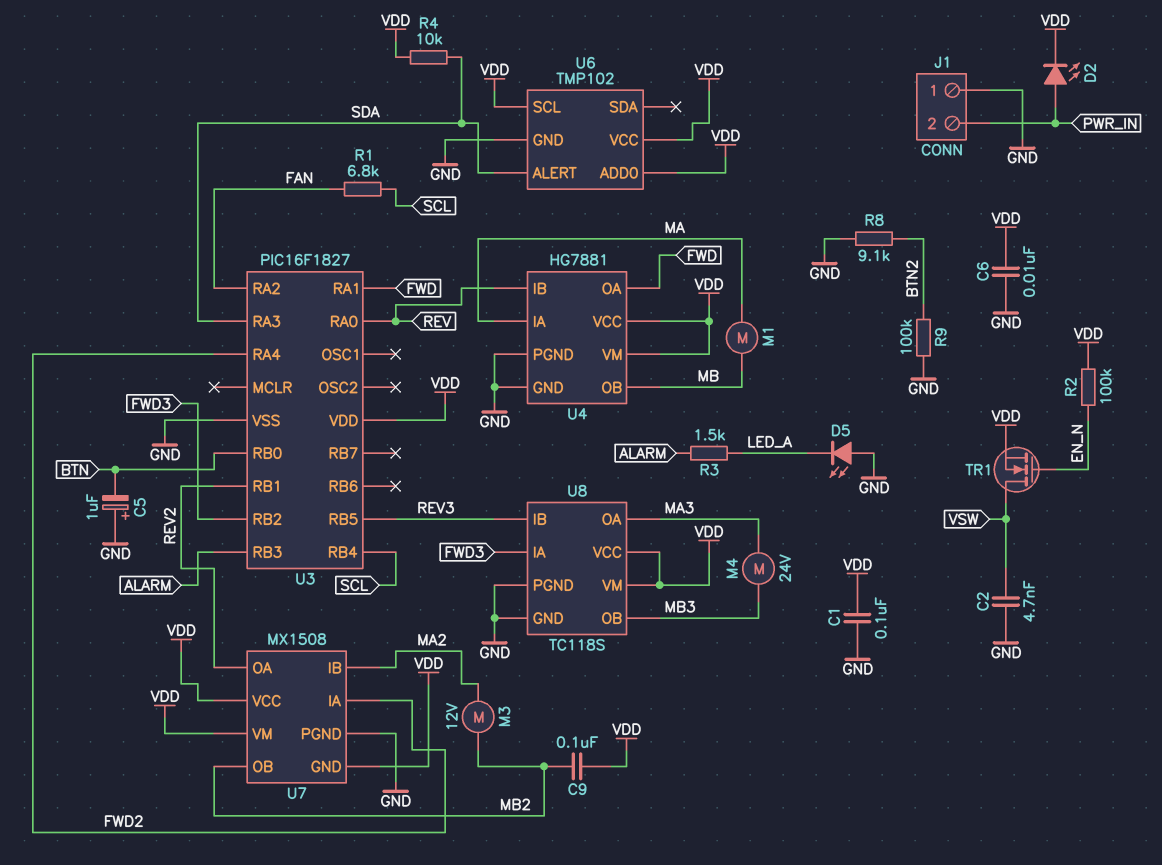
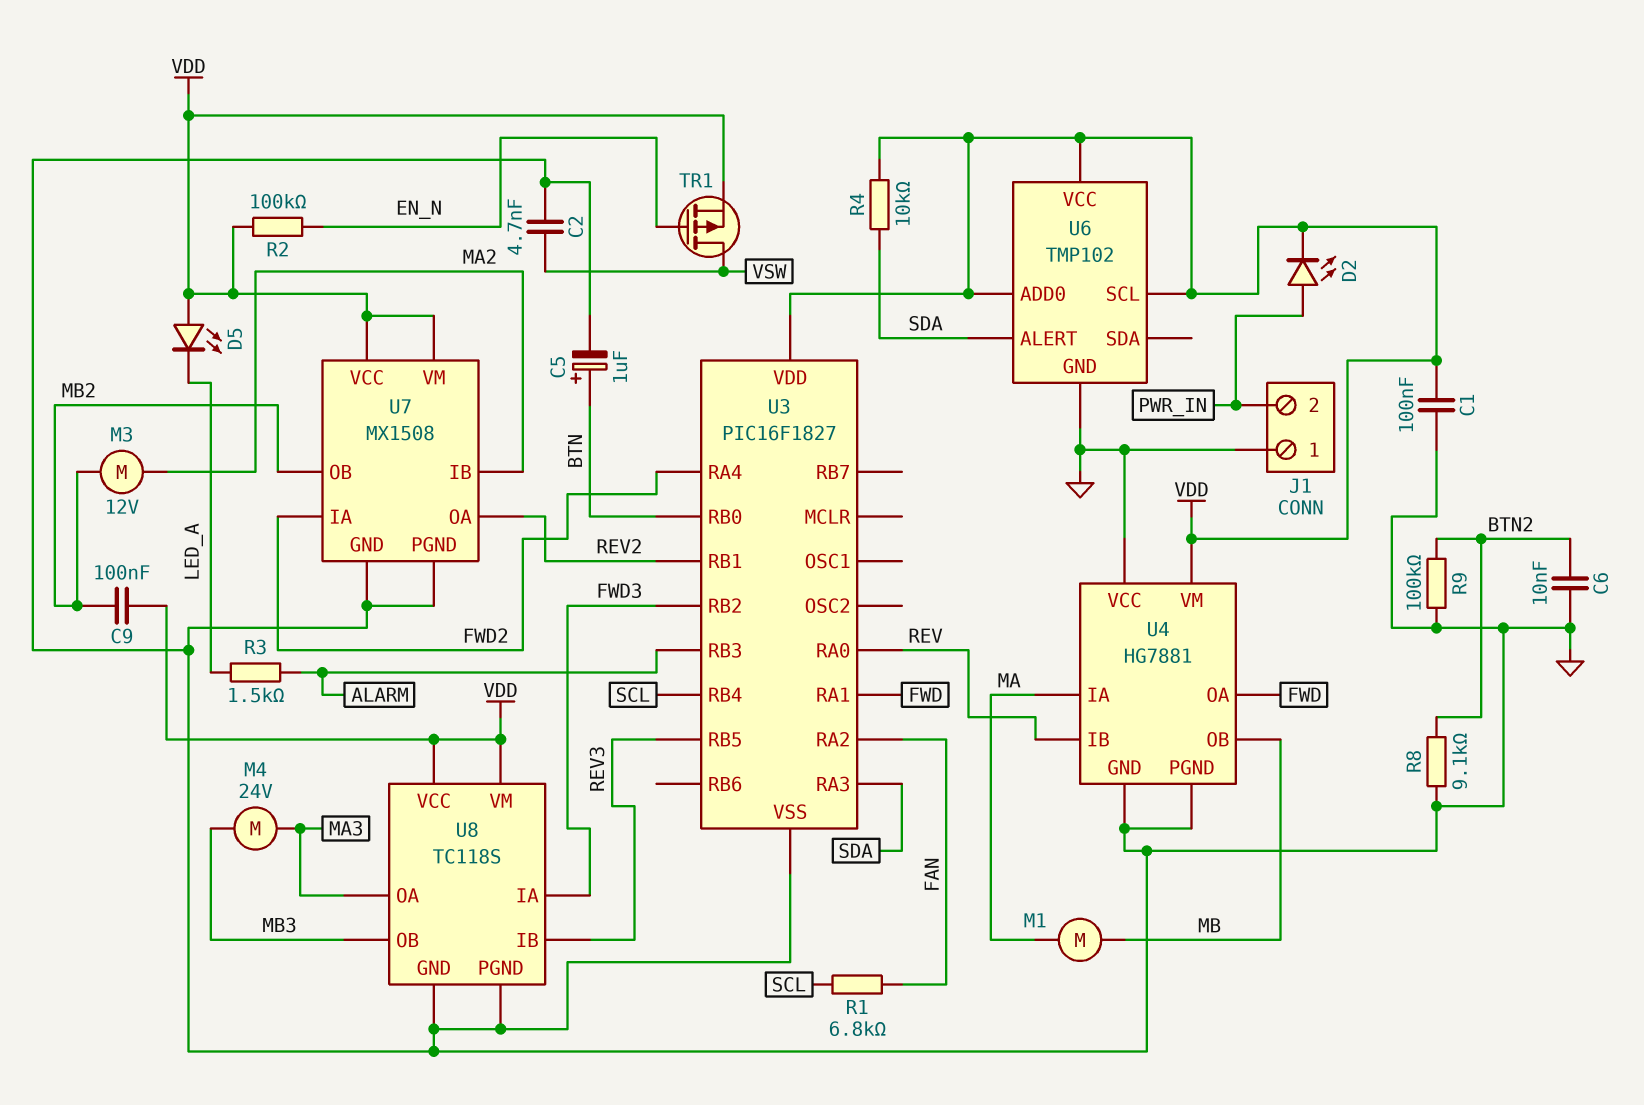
C5: 1uF (plus GND, minus BTN) -> 1uF (plus BTN, minus GND)
C6: 10nF (GND, VDD) -> 10nF (BTN2, GND)
D5: LED (A GND, K LED_A) -> LED (A VDD, K LED_A)
TR1: NMOS (G EN_N, D VSW, S VDD) -> PMOS (G EN_N, D VSW, S VDD)
U4 pin VCC: VDD -> GND
U7 pin GND: VDD -> GND

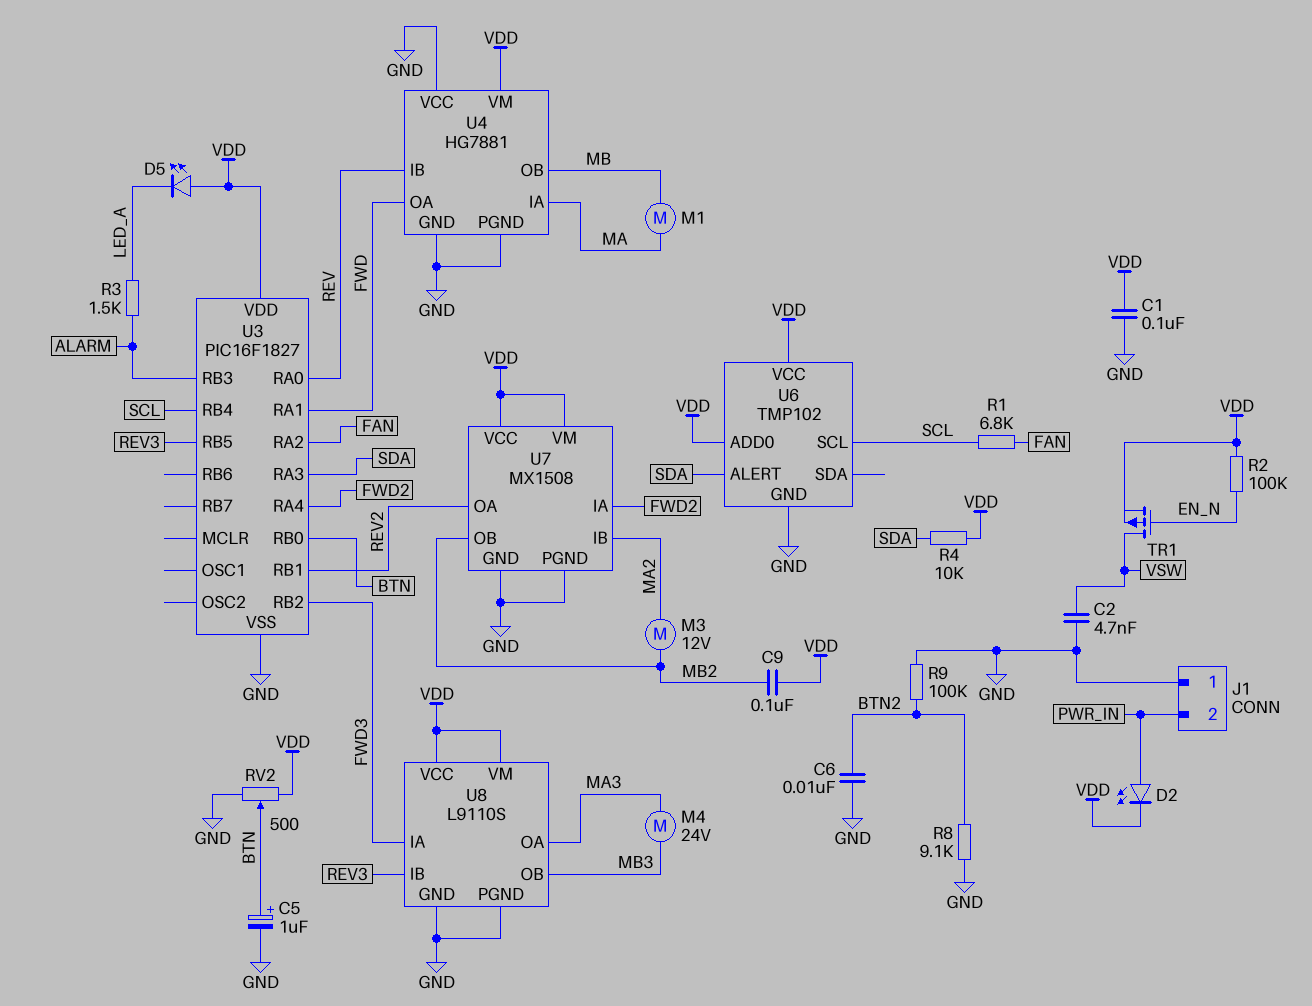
RV2: none -> 500 (GND, VDD, wiper BTN)
U6 pin SCL: VDD -> SCL
U8: TC118S -> L9110S

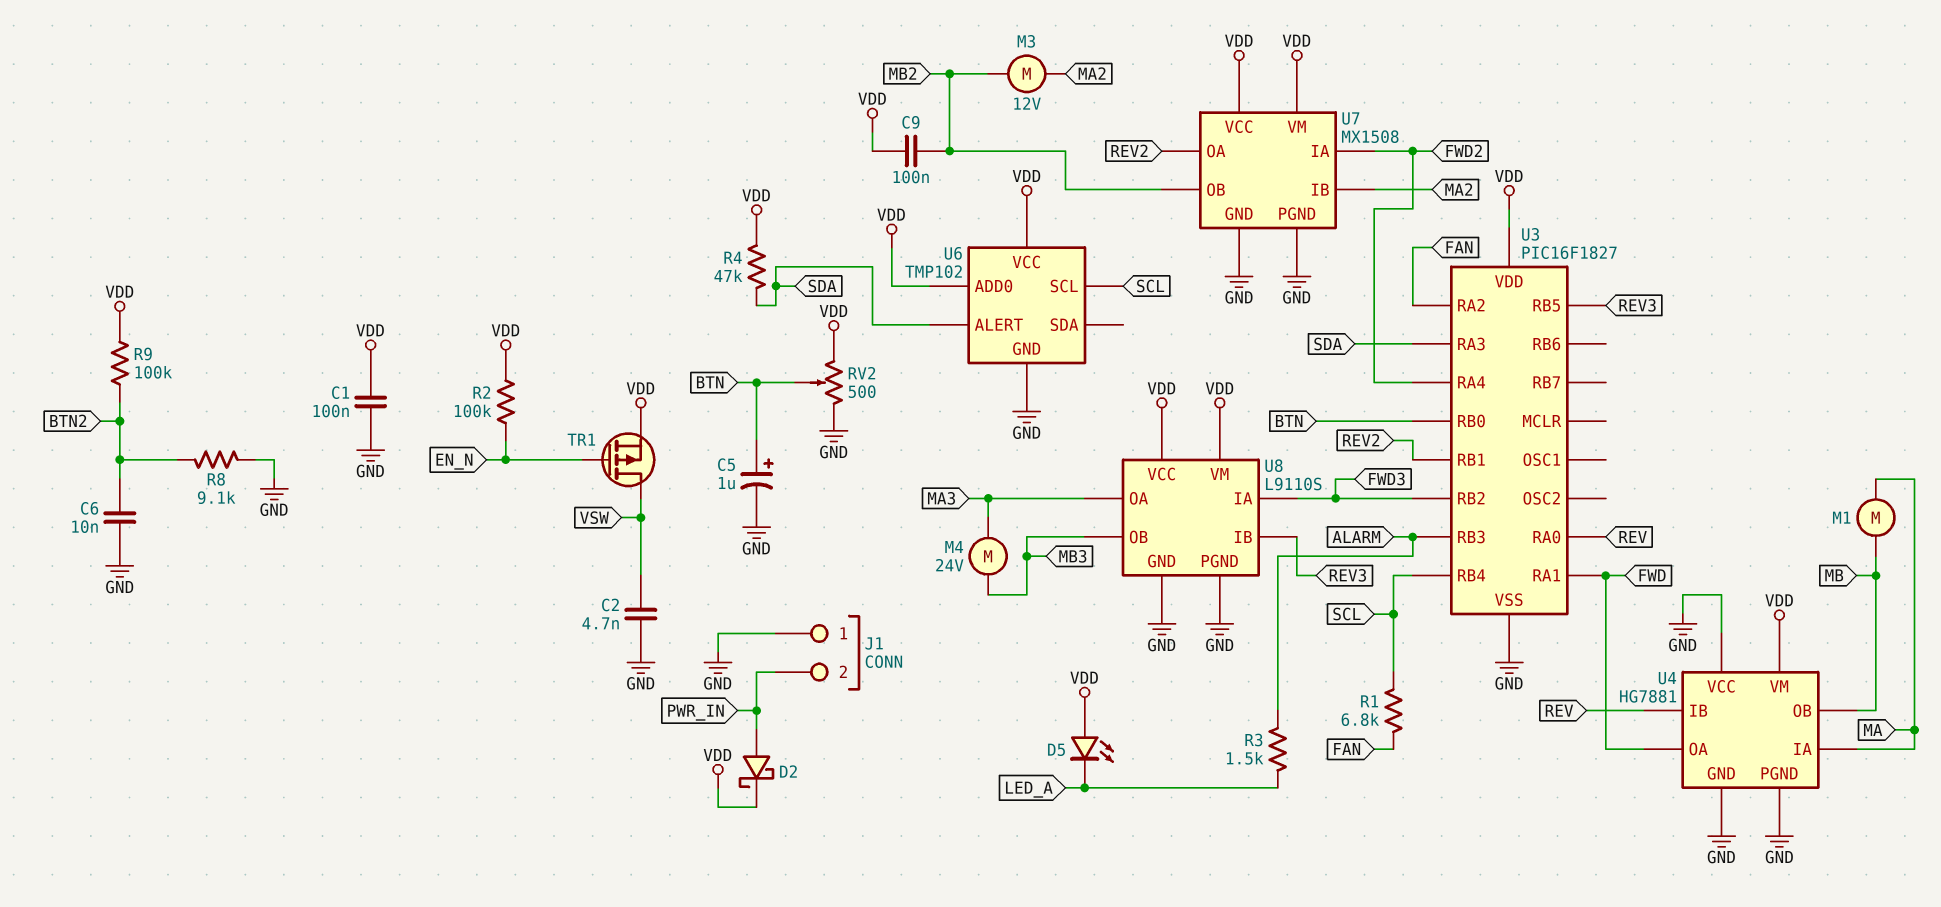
D2: LED (A PWR_IN, K VDD) -> schottky (A PWR_IN, K VDD)
R4: 10k (SDA, VDD) -> 47k (SDA, VDD)
R9: 100k (BTN2, GND) -> 100k (BTN2, VDD)

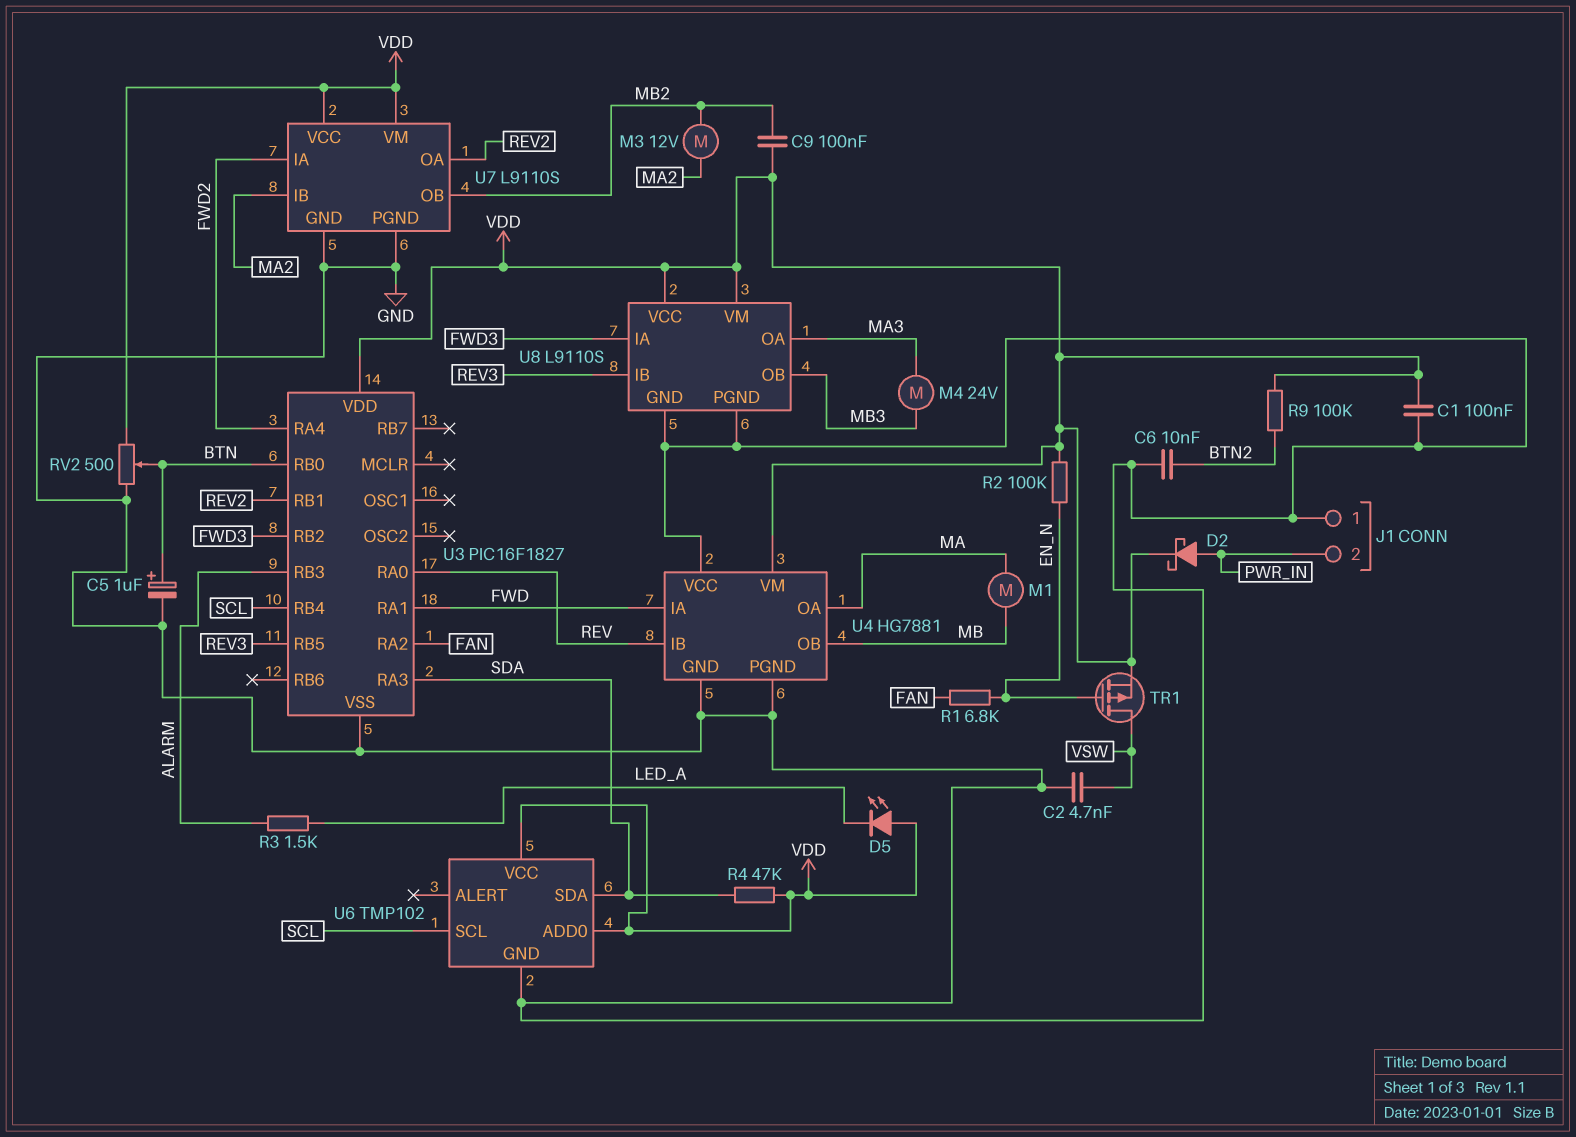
R1: 6.8k (FAN, SCL) -> 6.8k (EN_N, FAN)
R8: 9.1k (BTN2, GND) -> none
U4 pin IA: MA -> FWD
U4 pin OA: FWD -> MA
U6 pin ALERT: SDA -> none
U6 pin SDA: none -> SDA
U7: MX1508 -> L9110S

